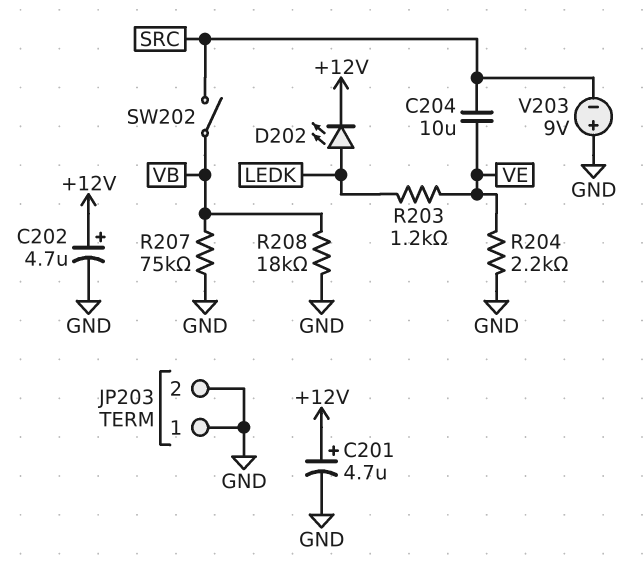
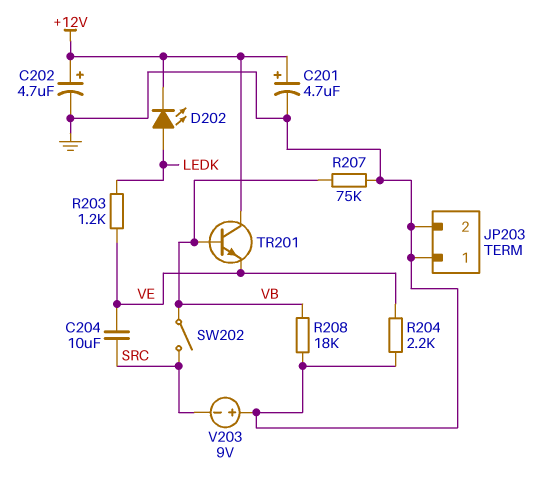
TR201: none -> NPN (B VB, C +12V, E VE)

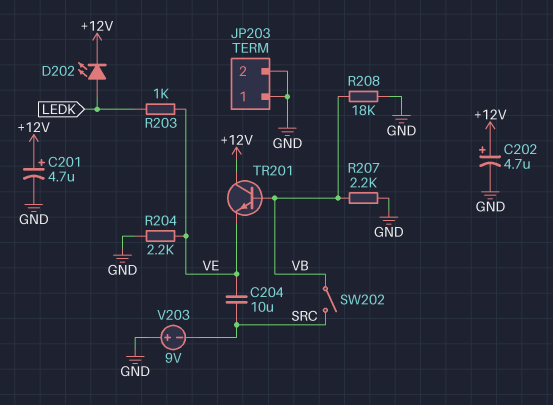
R203: 1.2k (LEDK, VE) -> 1k (LEDK, VE)
R207: 75k (GND, VB) -> 2.2k (GND, VB)

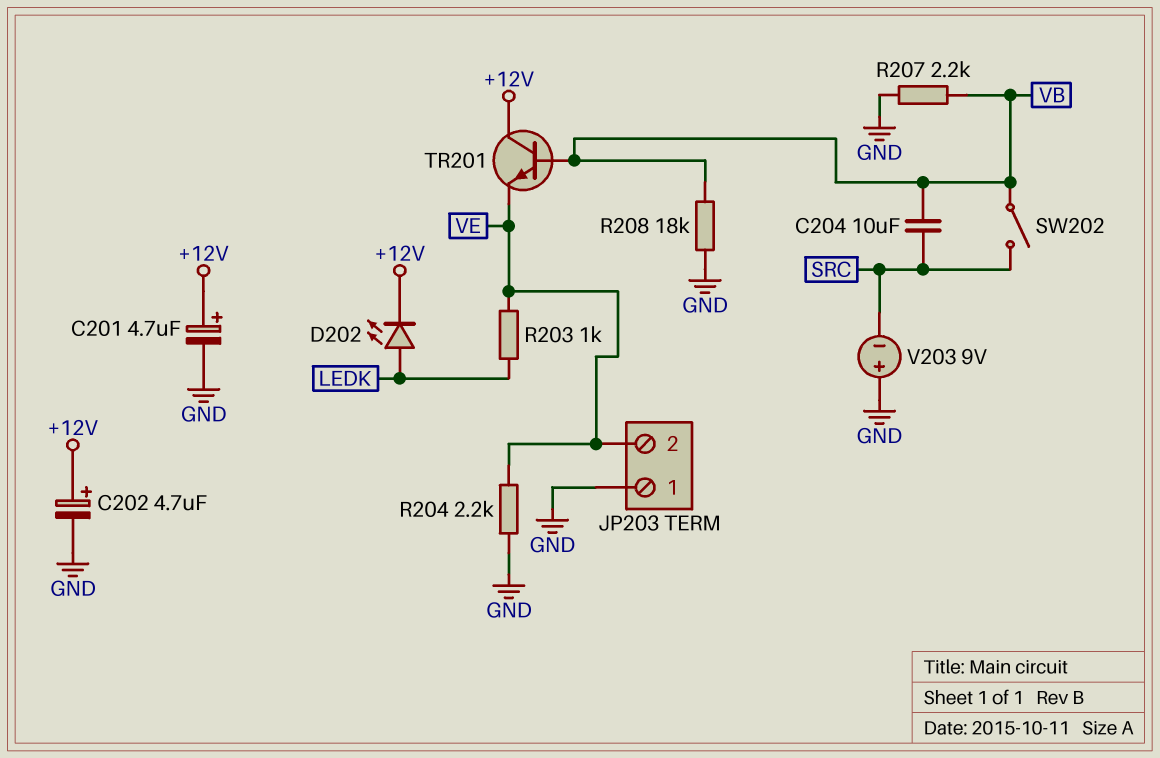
C204: 10uF (SRC, VE) -> 10uF (SRC, VB)
JP203 pin 2: GND -> VE

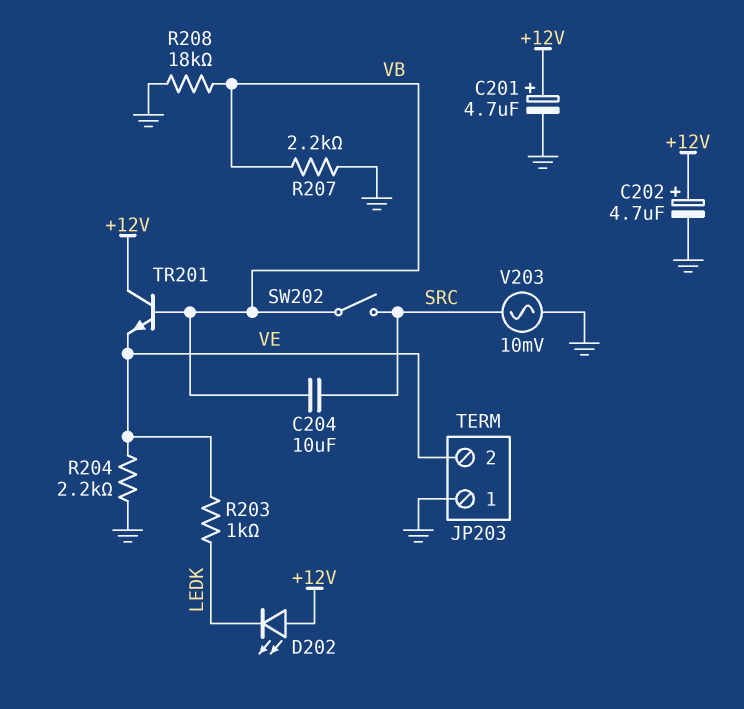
D202: LED (A LEDK, K +12V) -> LED (A +12V, K LEDK)
V203: 9V (plus GND, minus SRC) -> AC 10mV (GND, SRC)

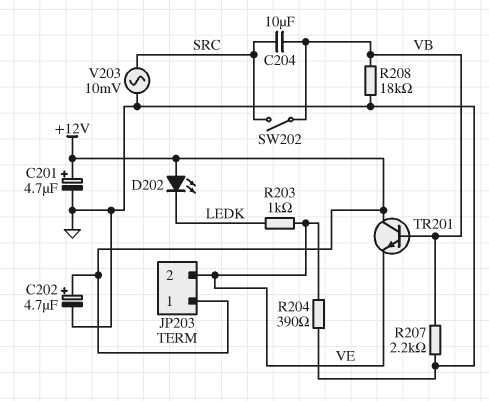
JP203 pin 1: GND -> +12V
R204: 2.2k (GND, VE) -> 390 (GND, VE)

